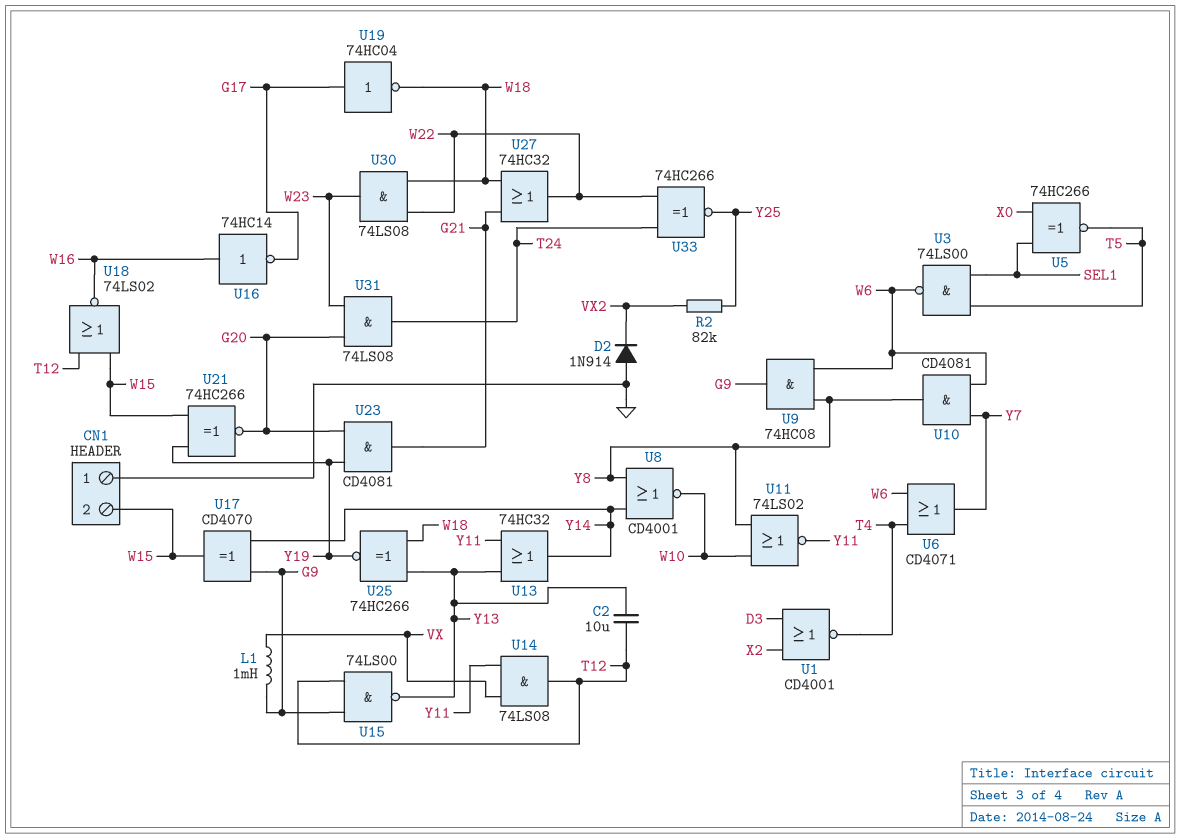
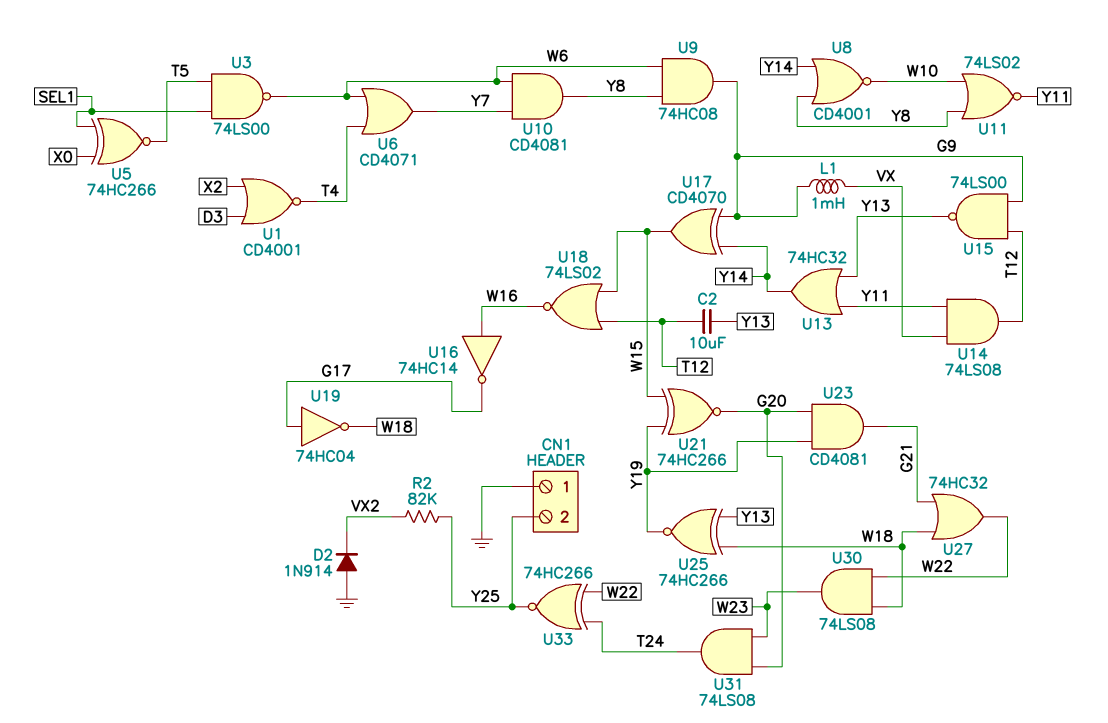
CN1 pin 2: W15 -> Y25

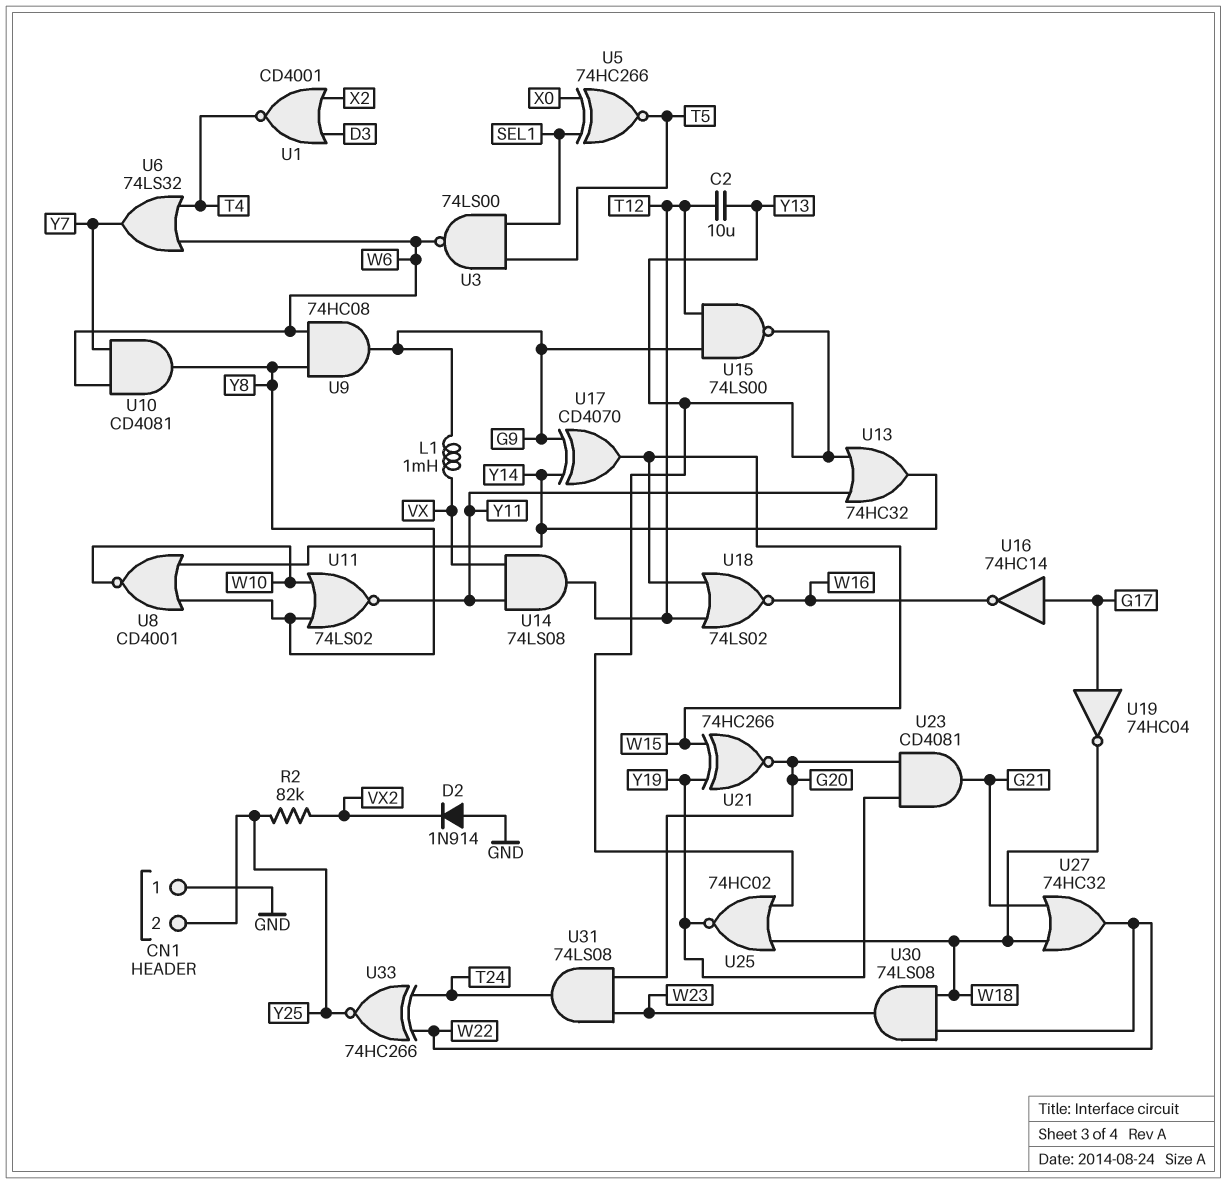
U6: OR CD4071 (in T4, in W6, out Y7) -> OR 74LS32 (in T4, in W6, out Y7)
U16: NOT 74HC14 (in W16, out G17) -> NOT 74HC14 (in G17, out W16)
U25: XNOR 74HC266 (in W18, in Y13, out Y19) -> NOR 74HC02 (in W18, in Y13, out Y19)

